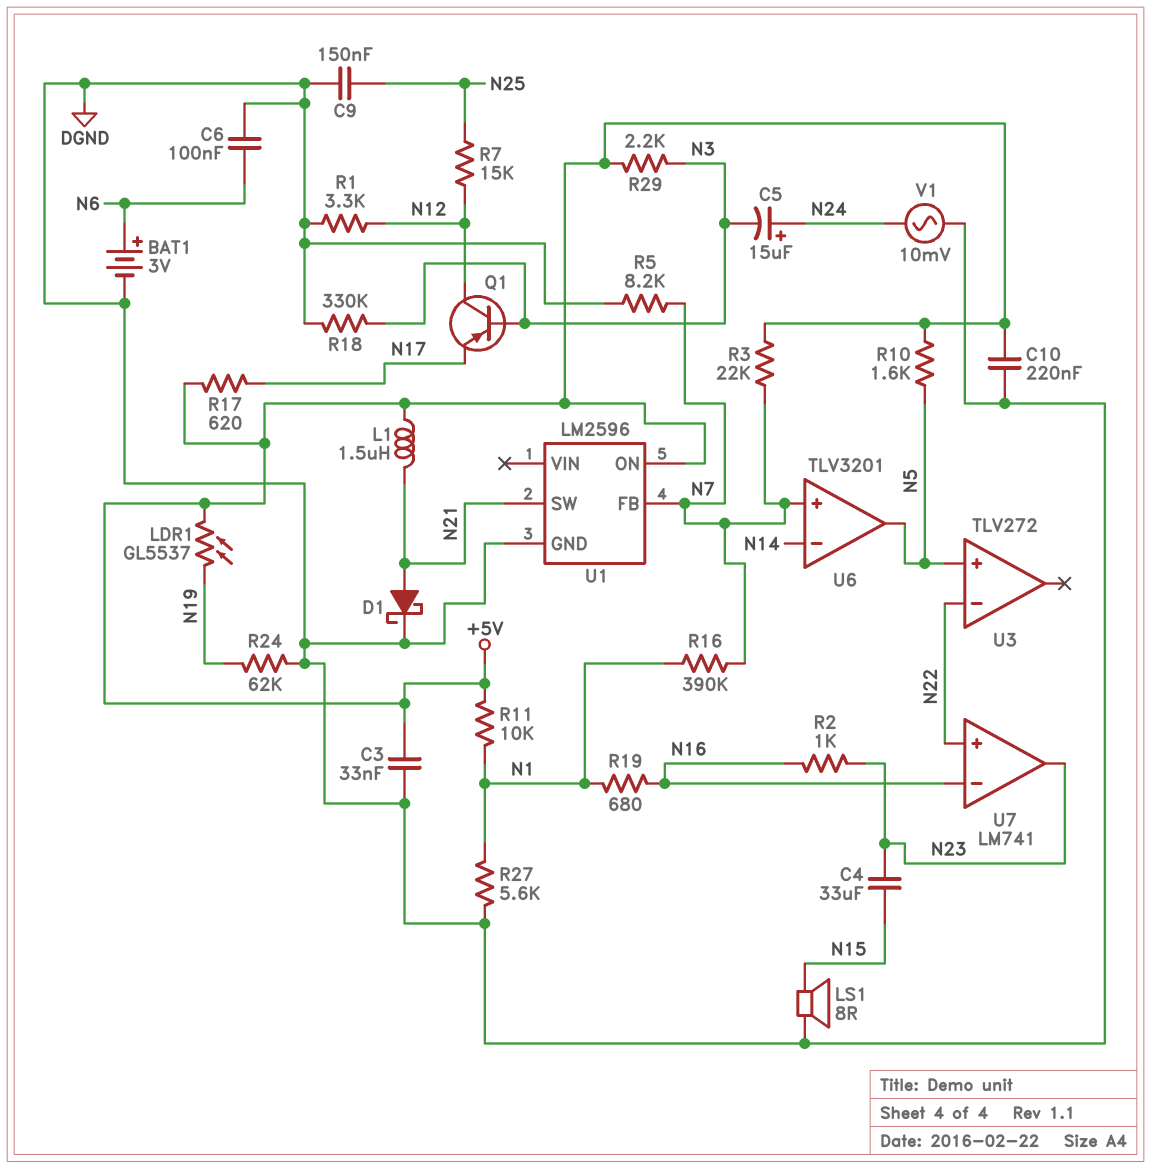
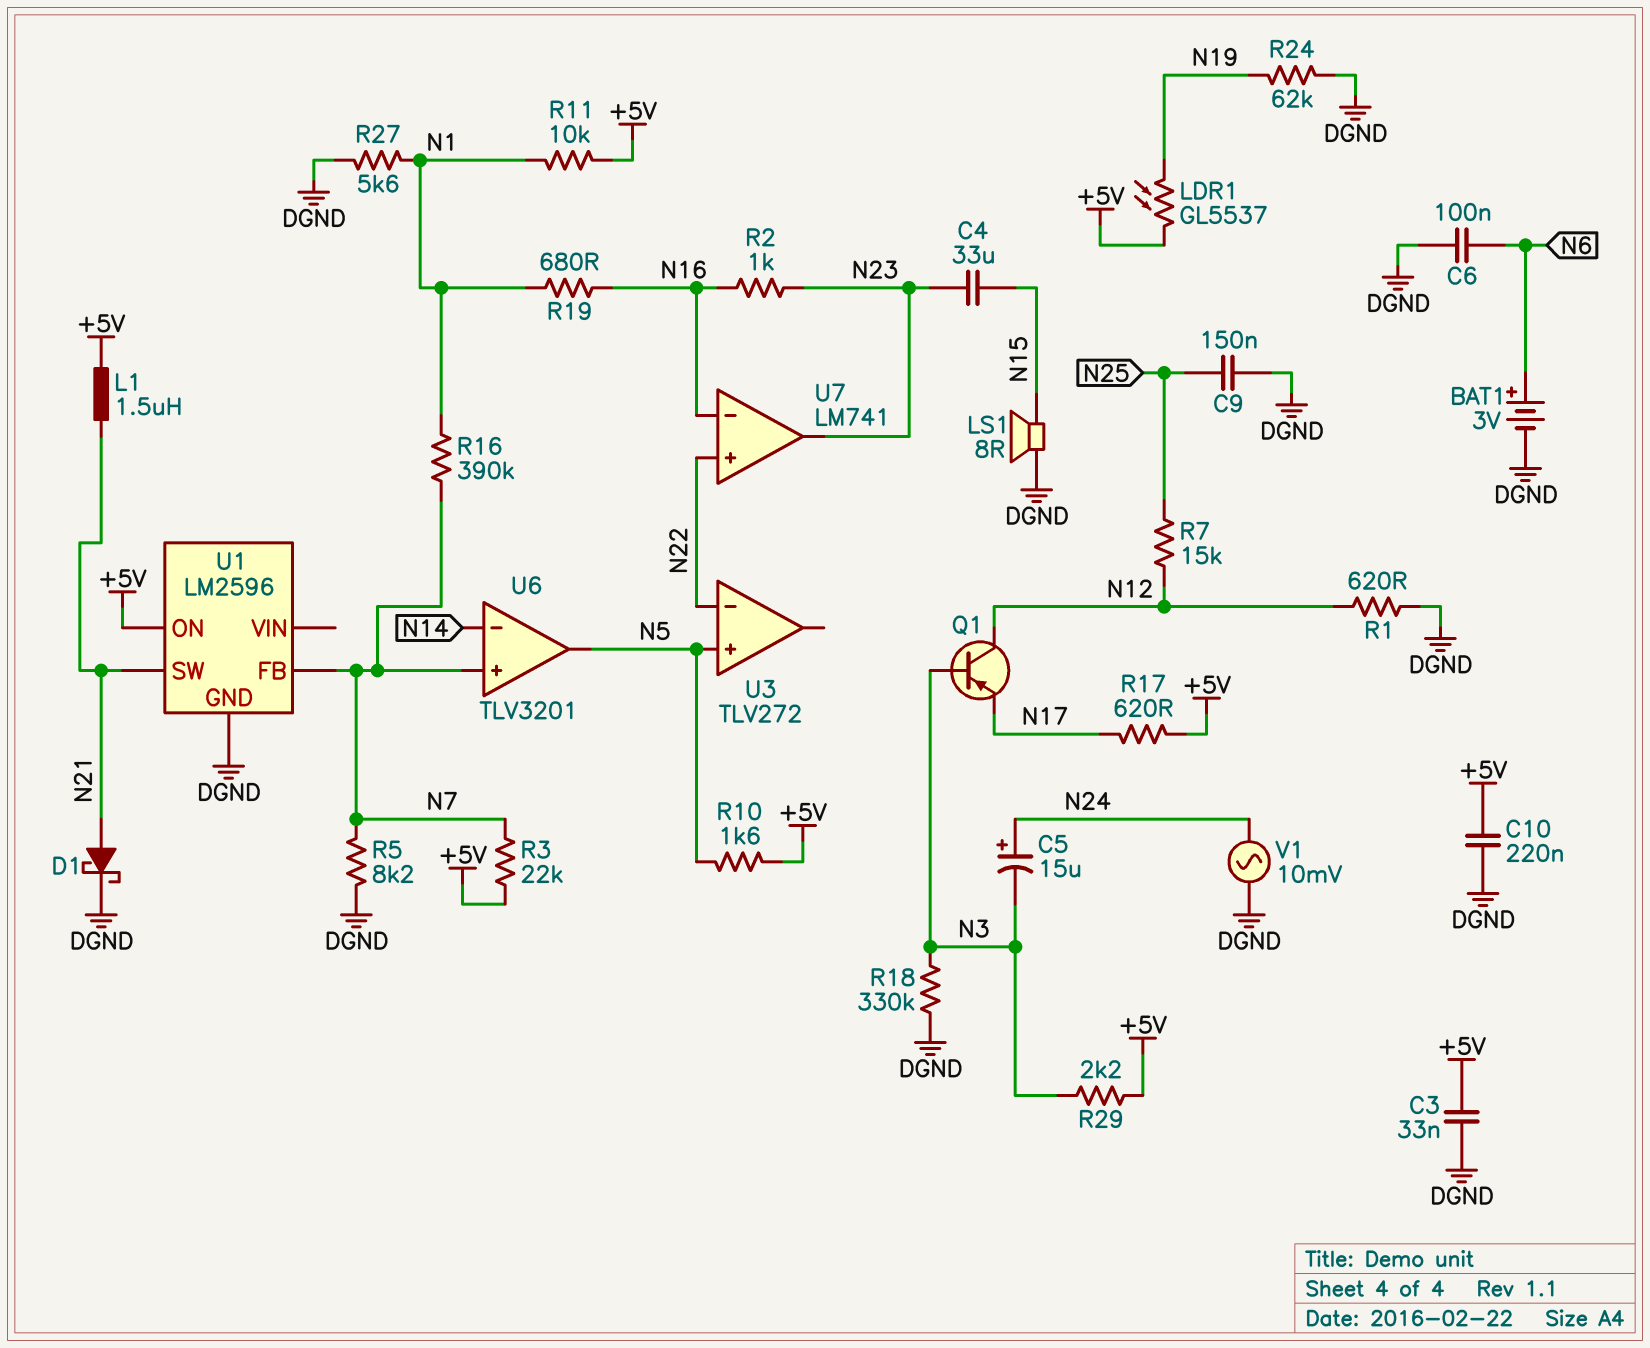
R1: 3.3k (DGND, N12) -> 620 (DGND, N12)

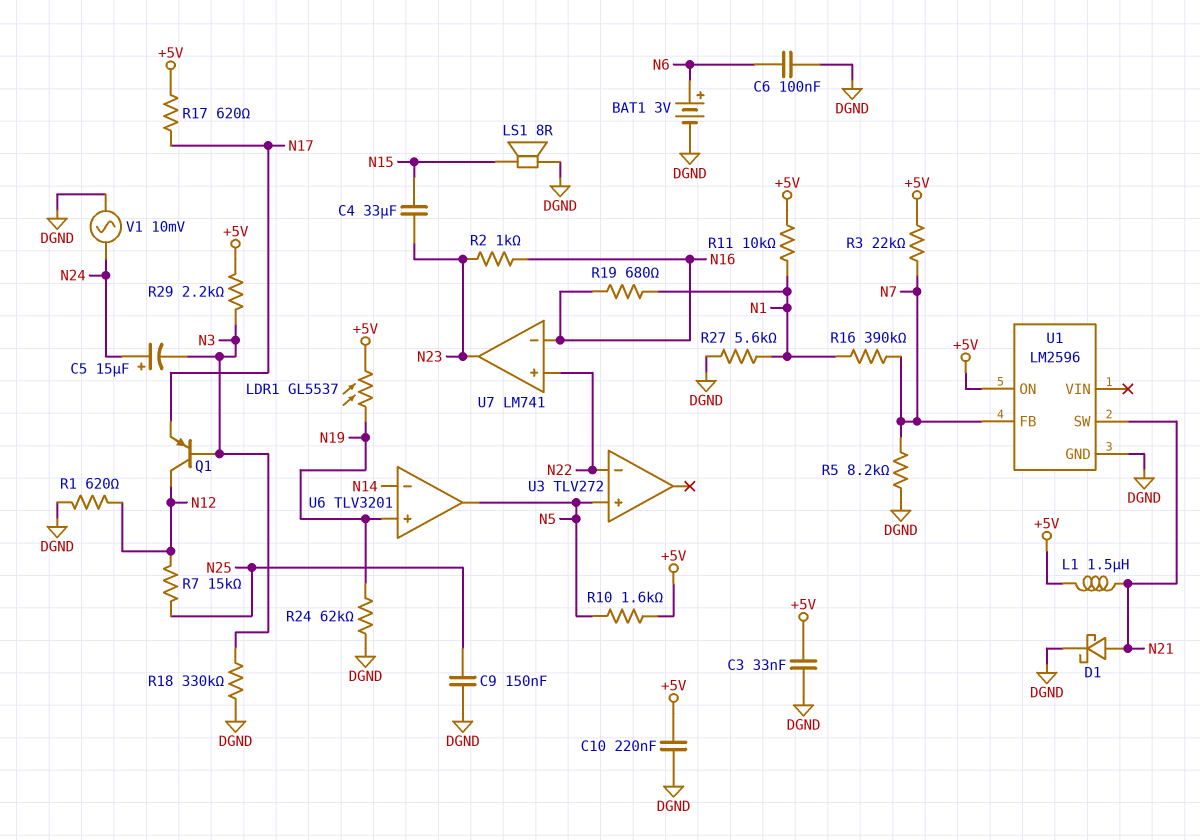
U6 pin in+: N7 -> N19

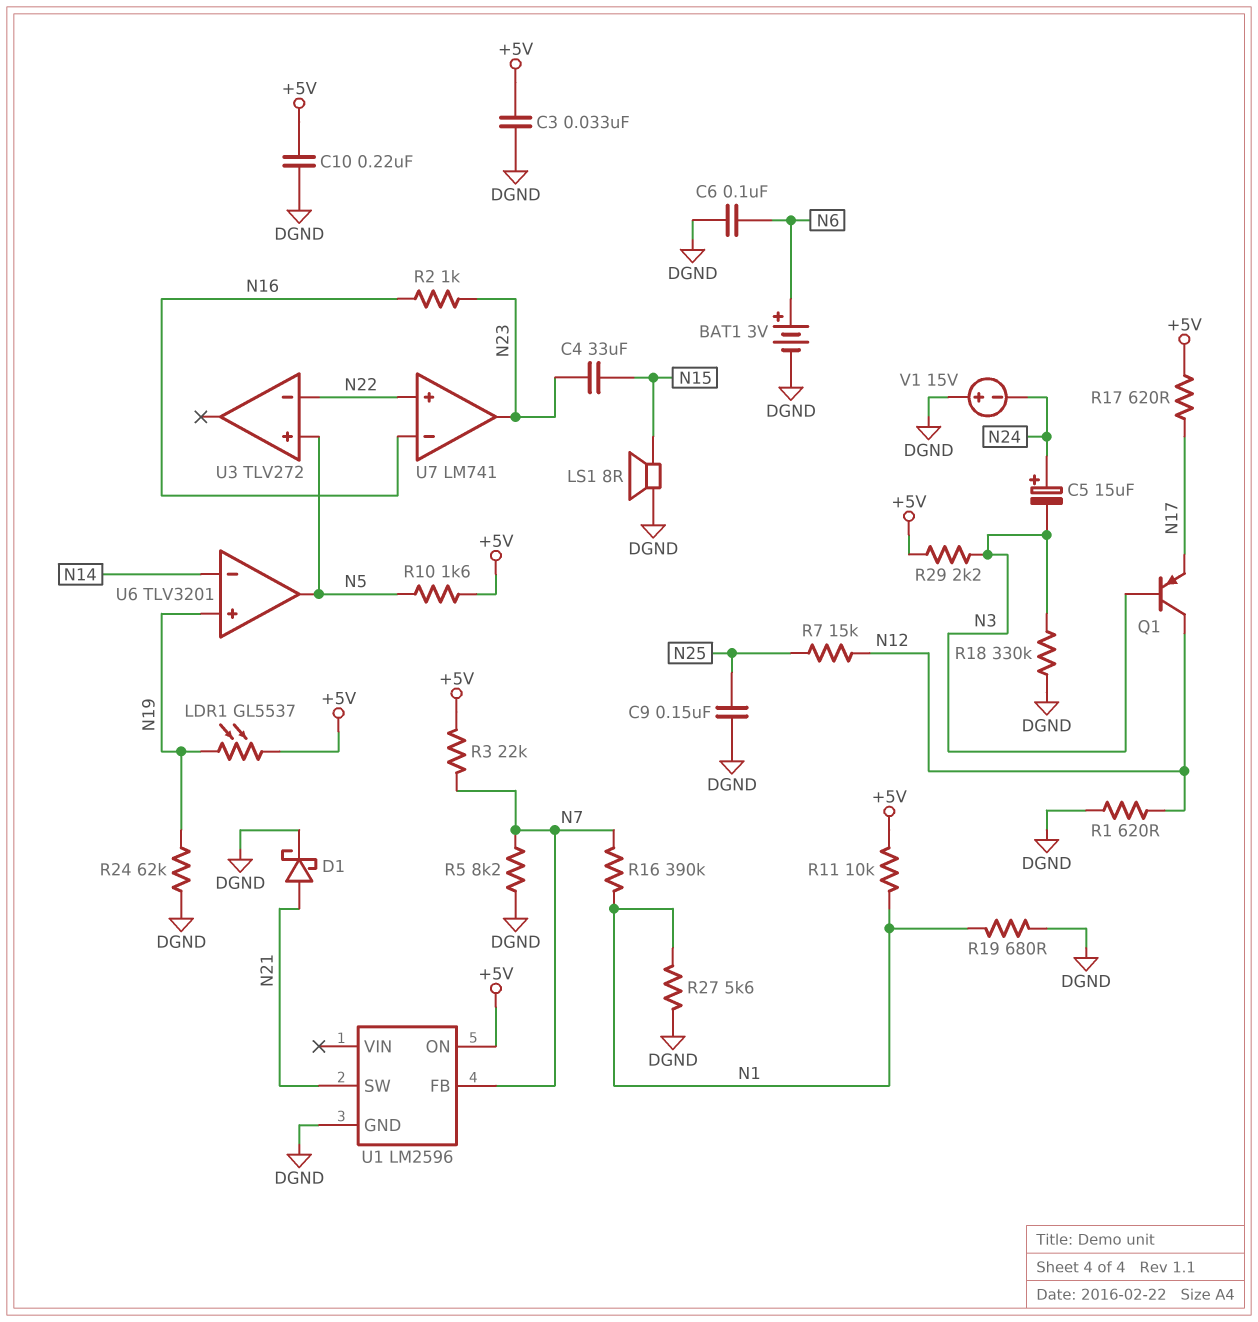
L1: 1.5uH (+5V, N21) -> none
R19: 680 (N1, N16) -> 680 (DGND, N1)
V1: AC 10mV (DGND, N24) -> 15V (plus DGND, minus N24)

